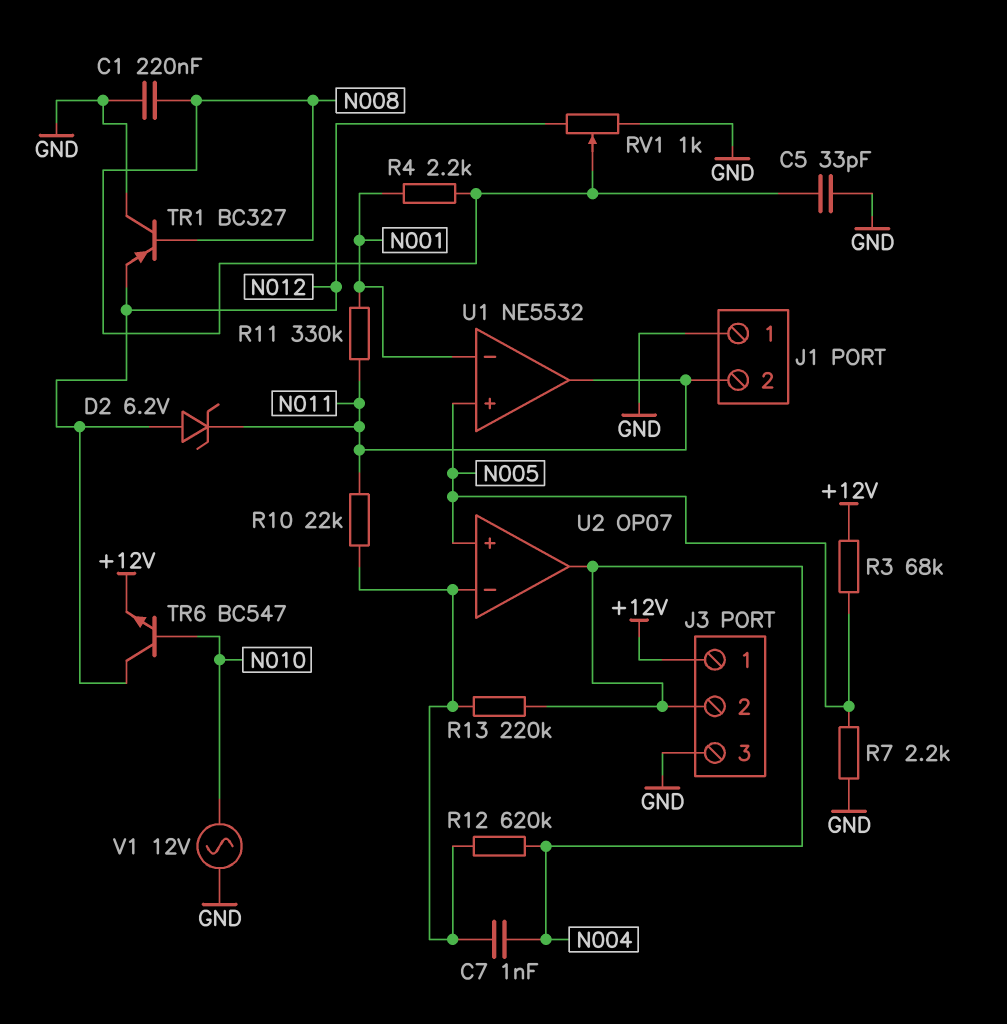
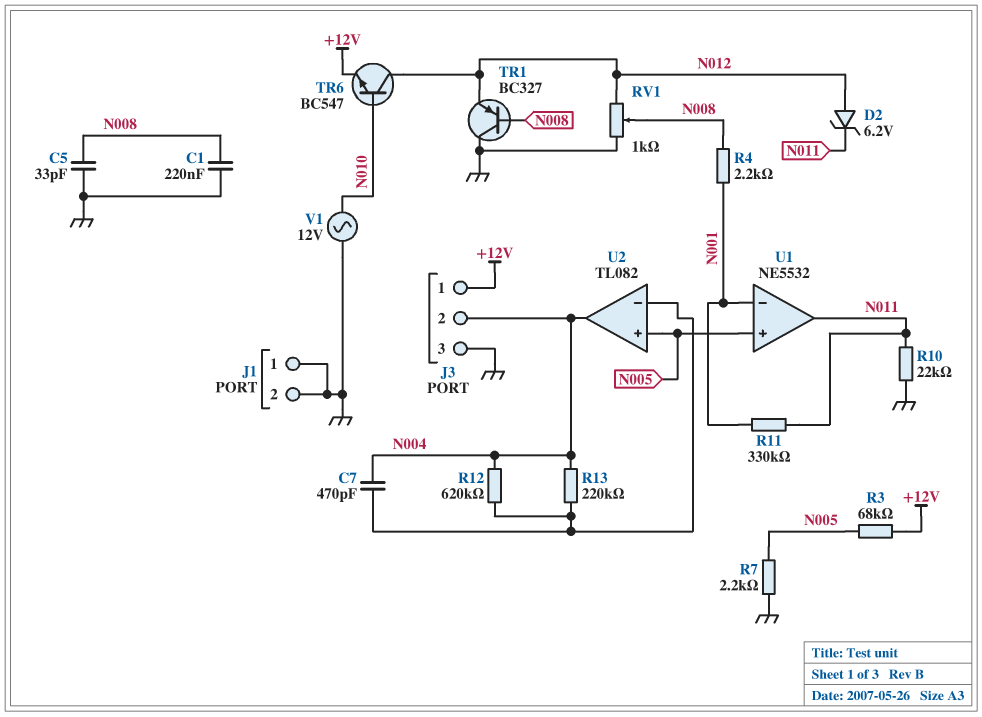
C7: 1nF (N004, U2/in-) -> 470pF (N004, U2/in-)
J1 pin 2: N011 -> GND
R10: 22k (N011, U2/in-) -> 22k (GND, N011)
U2: OP07 -> TL082

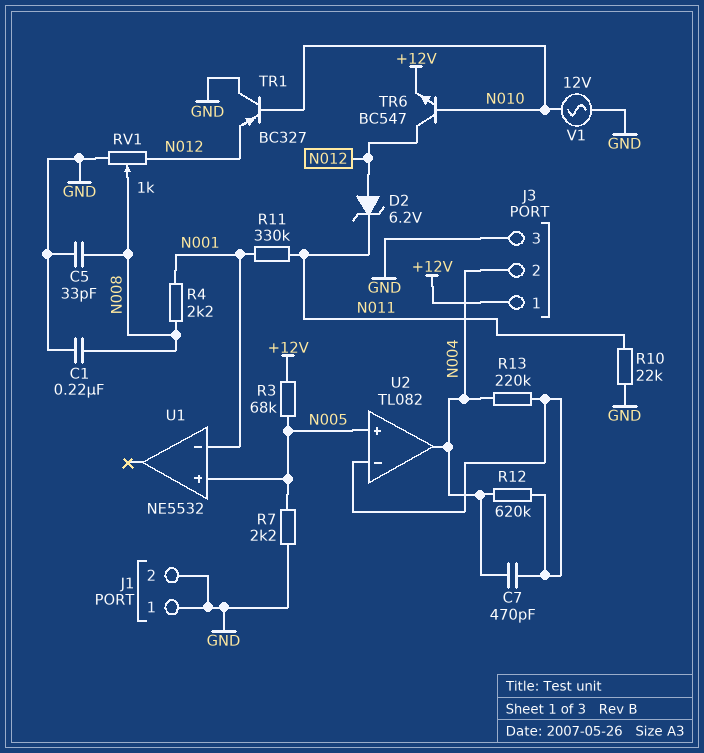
TR1: PNP BC327 (B N008, C GND, E N012) -> PNP BC327 (B N010, C GND, E N012)
U1 pin out: N011 -> none

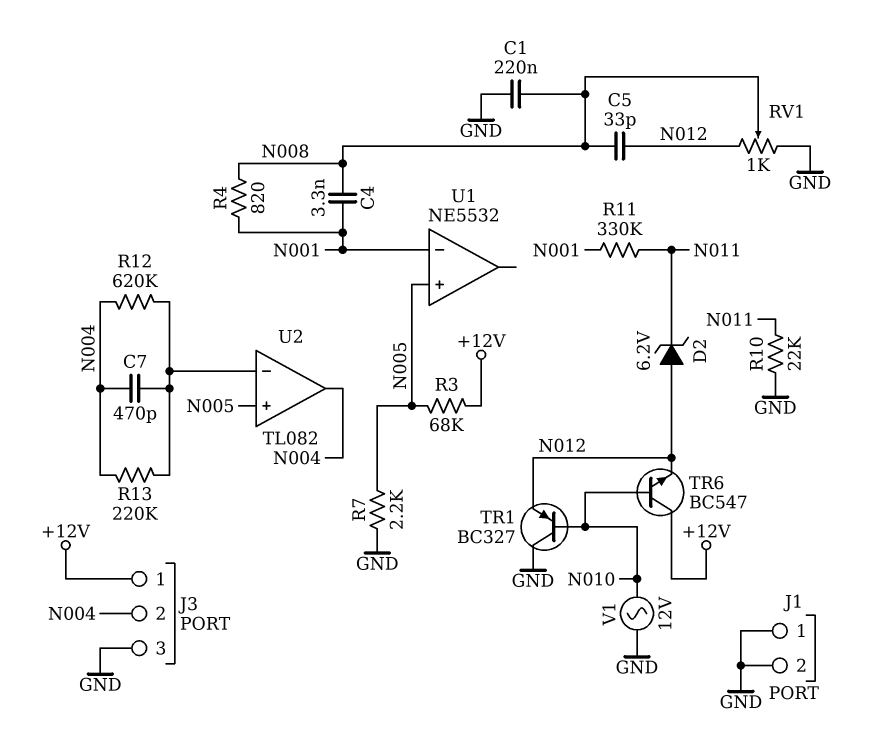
C4: none -> 3.3nF (N001, N008)
C5: 33pF (GND, N008) -> 33pF (N008, N012)
R4: 2.2k (N001, N008) -> 820 (N001, N008)
TR6: NPN BC547 (B N010, C N012, E +12V) -> NPN BC547 (B N010, C +12V, E N012)

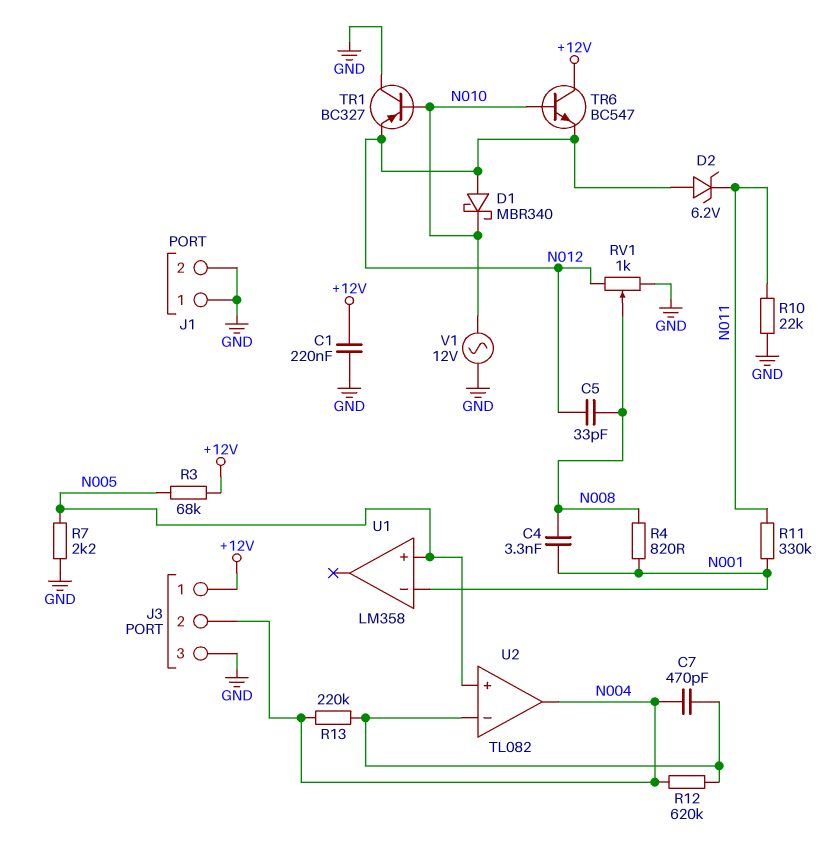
C1: 220nF (GND, N008) -> 220nF (+12V, GND)
D1: none -> schottky MBR340 (A N012, K N010)
U1: NE5532 -> LM358

